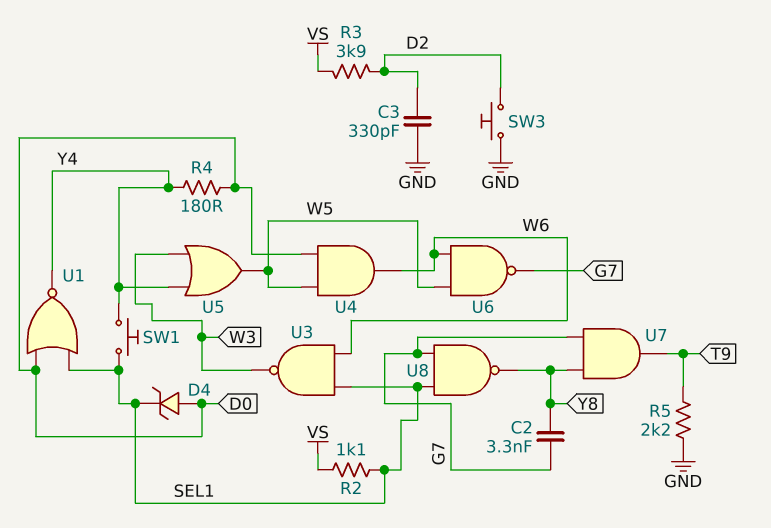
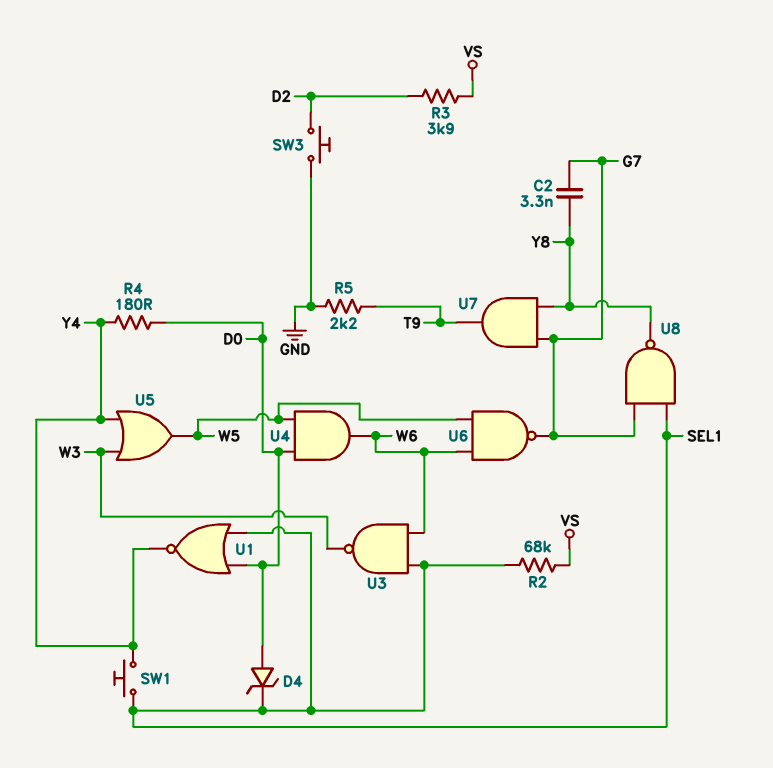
C3: 330pF (D2, GND) -> none
R2: 1.1k (SEL1, VS) -> 68k (SEL1, VS)

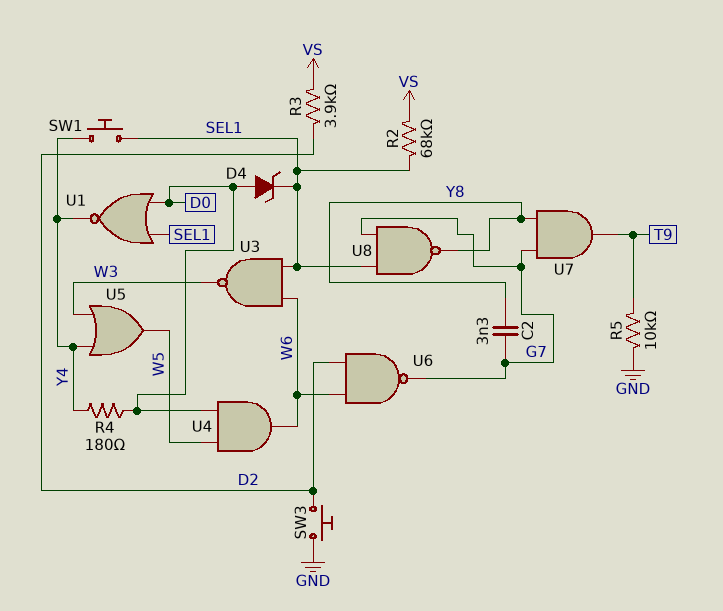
R5: 2.2k (GND, T9) -> 10k (GND, T9)
U6: NAND (in W5, in W6, out G7) -> NAND (in D2, in W6, out G7)

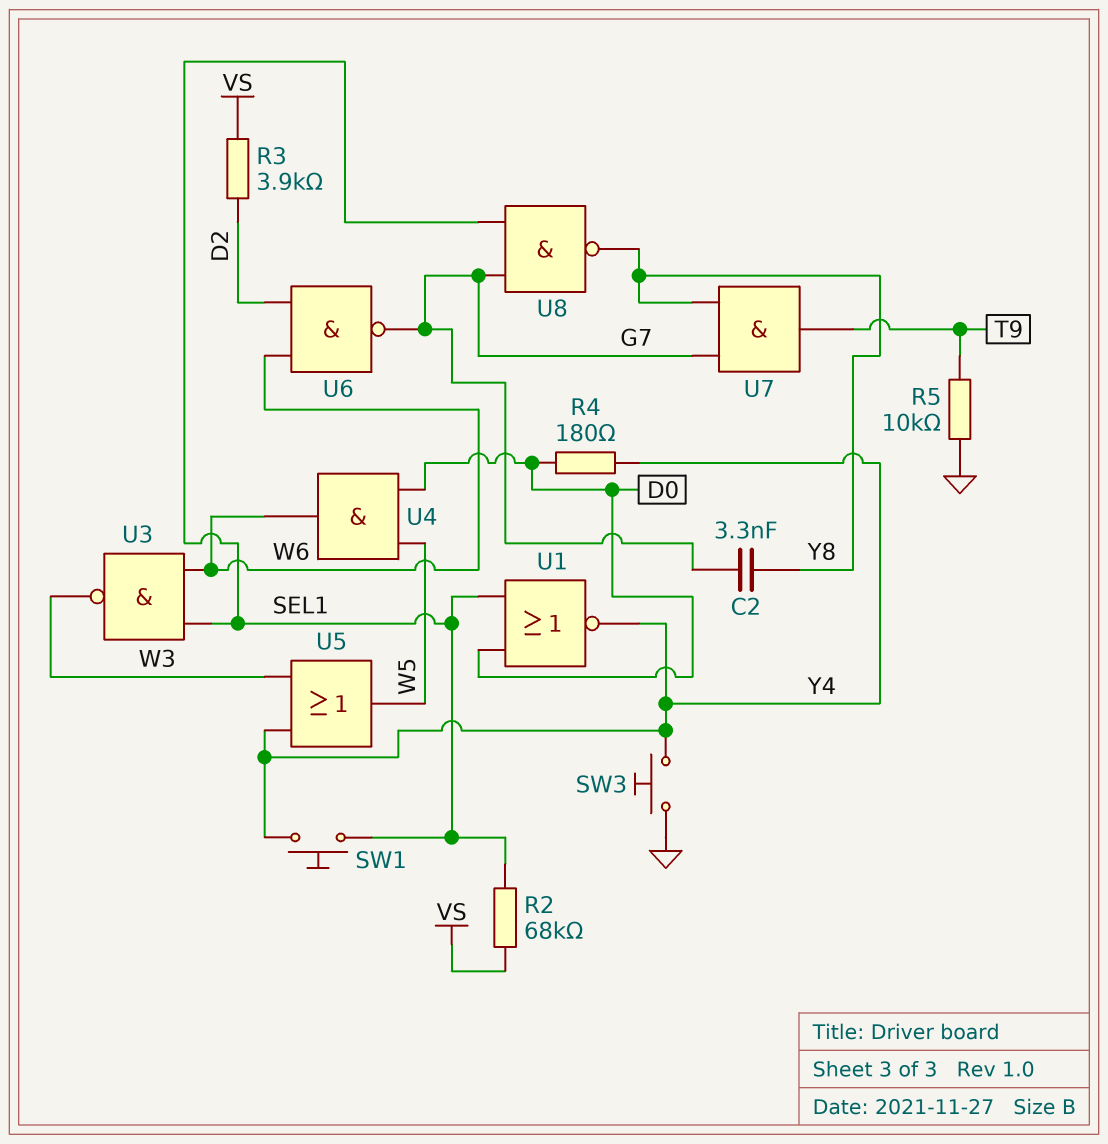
D4: zener (A D0, K SEL1) -> none
SW3: button (D2, GND) -> button (GND, Y4)

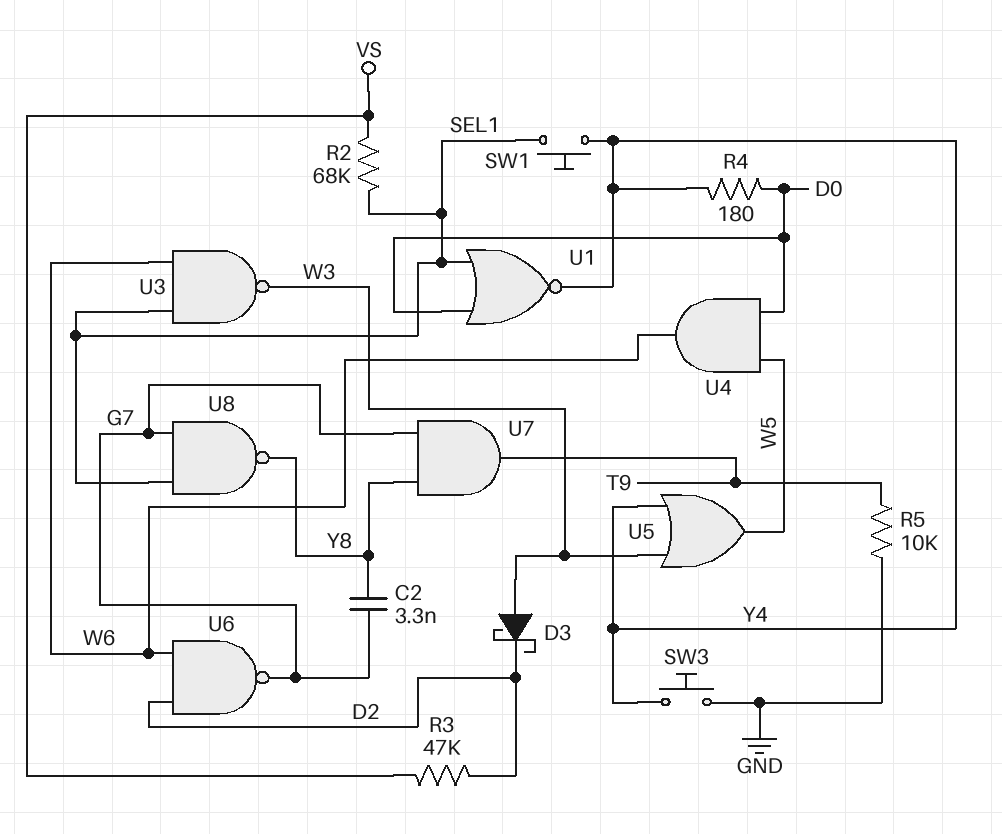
D3: none -> schottky (A W3, K D2)
R3: 3.9k (D2, VS) -> 47k (D2, VS)

